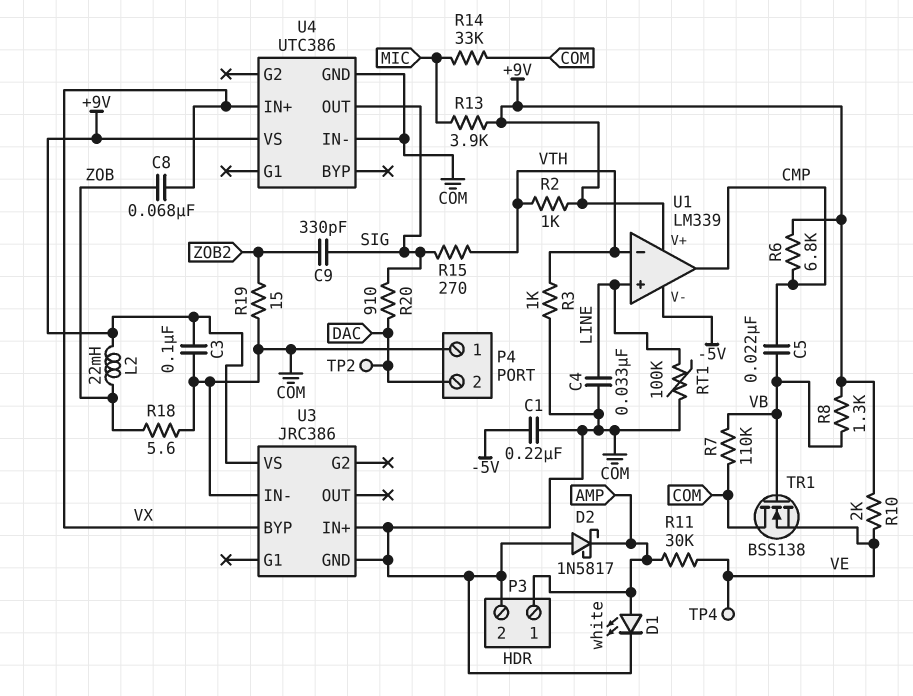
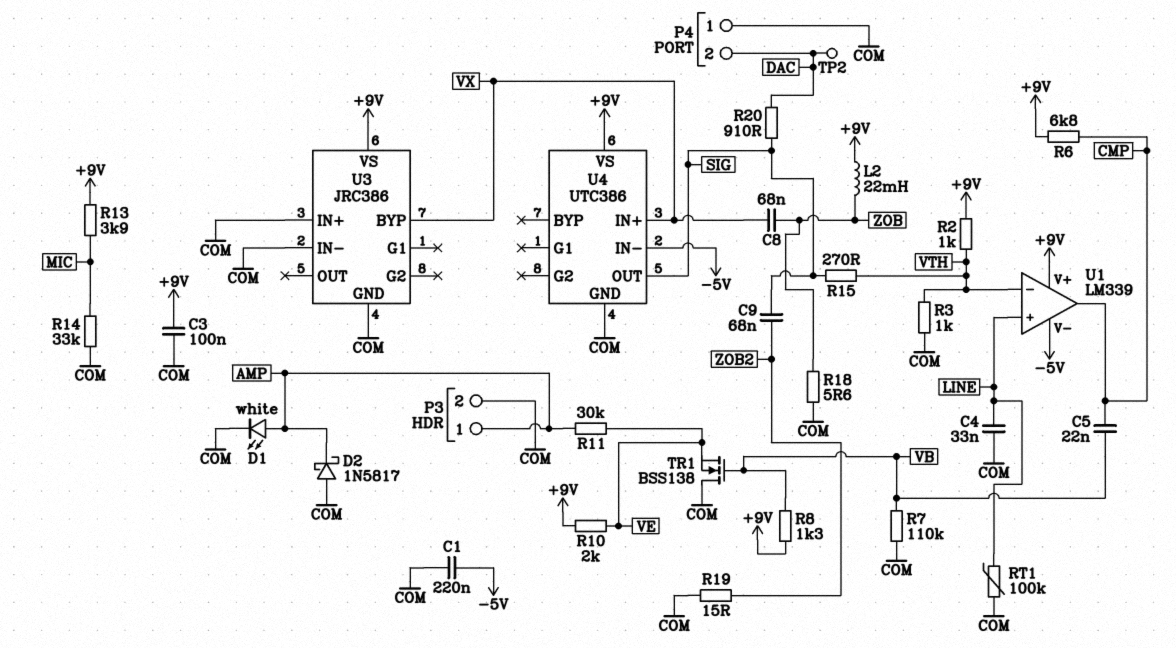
C9: 330pF (SIG, ZOB2) -> 68nF (SIG, ZOB2)
TP4: test point (VE) -> none
U4 pin IN-: COM -> -5V

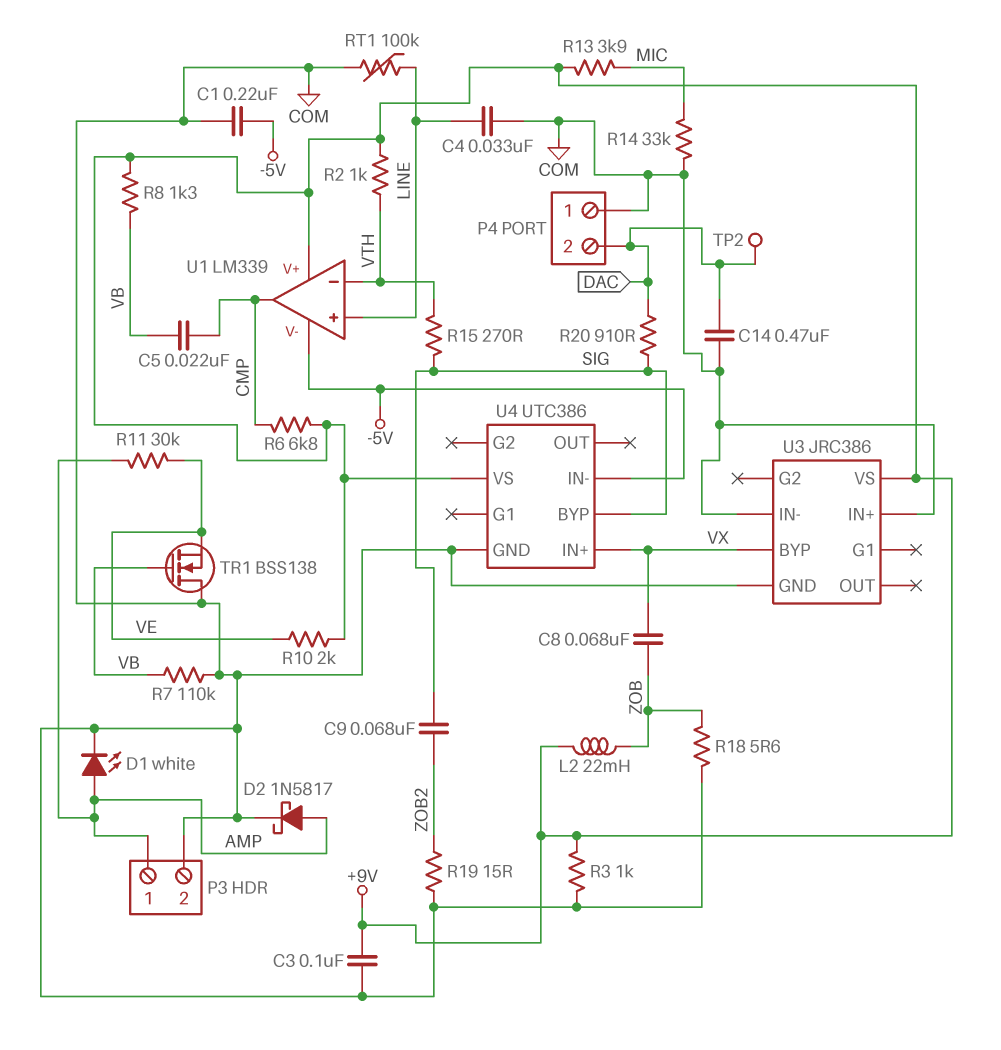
C14: none -> 470nF (COM, DAC)
D2: schottky 1N5817 (A COM, K AMP) -> schottky 1N5817 (A AMP, K COM)
R3: 1k (COM, VTH) -> 1k (+9V, COM)
U4 pin BYP: none -> SIG
U4 pin OUT: SIG -> none

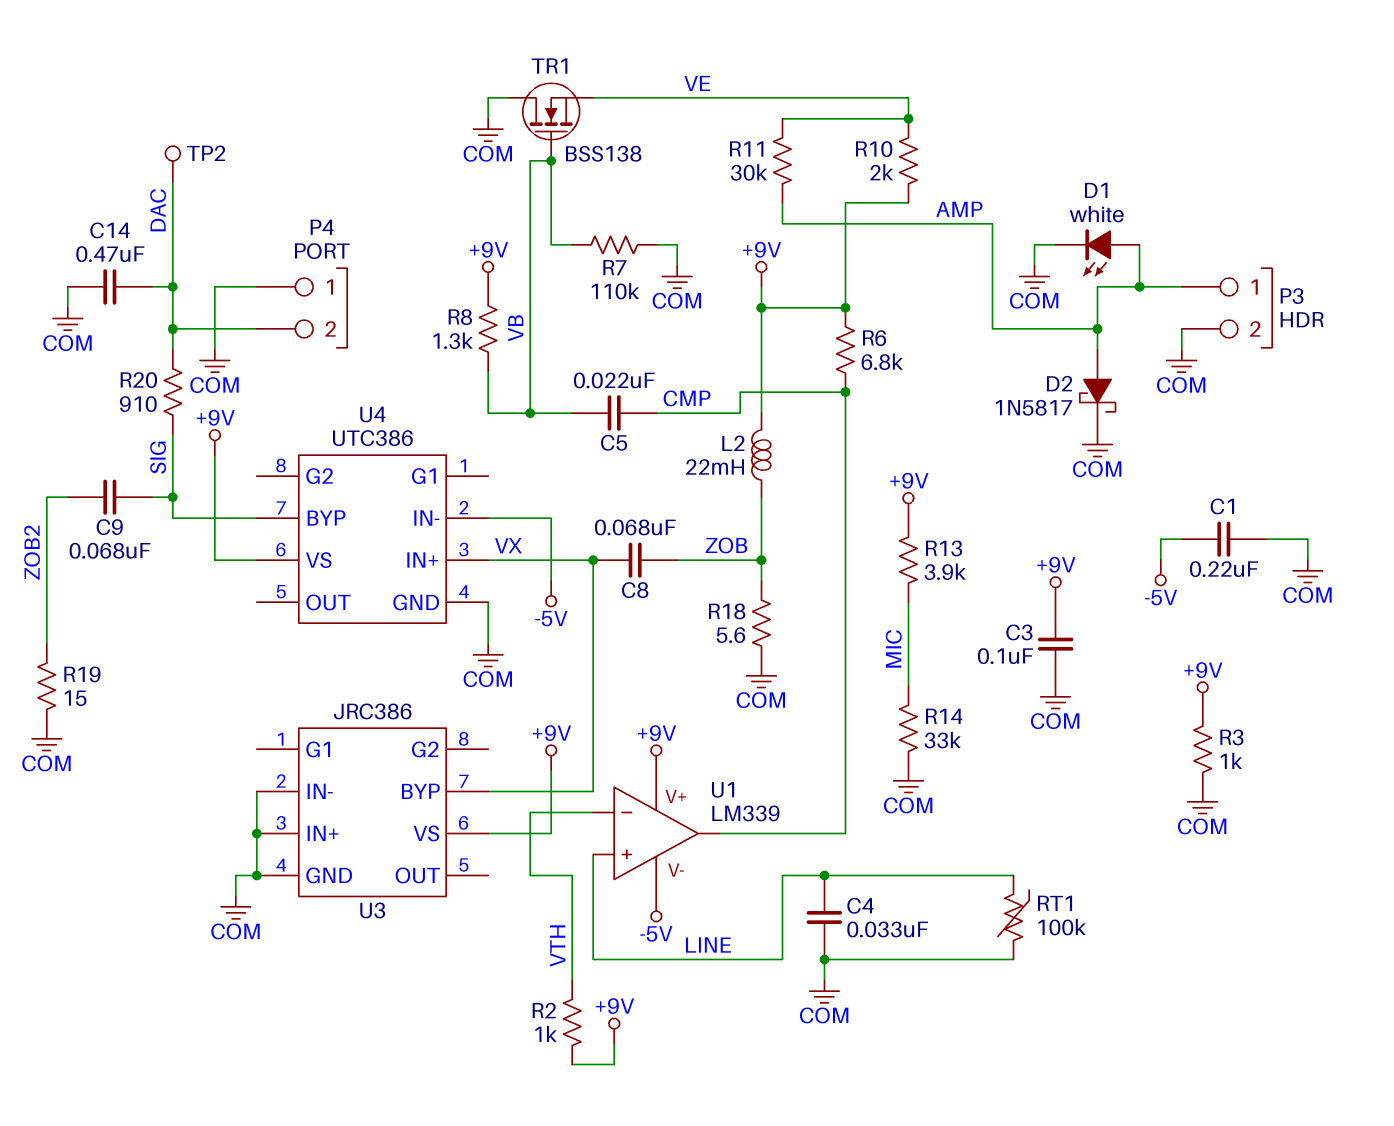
R15: 270 (SIG, VTH) -> none

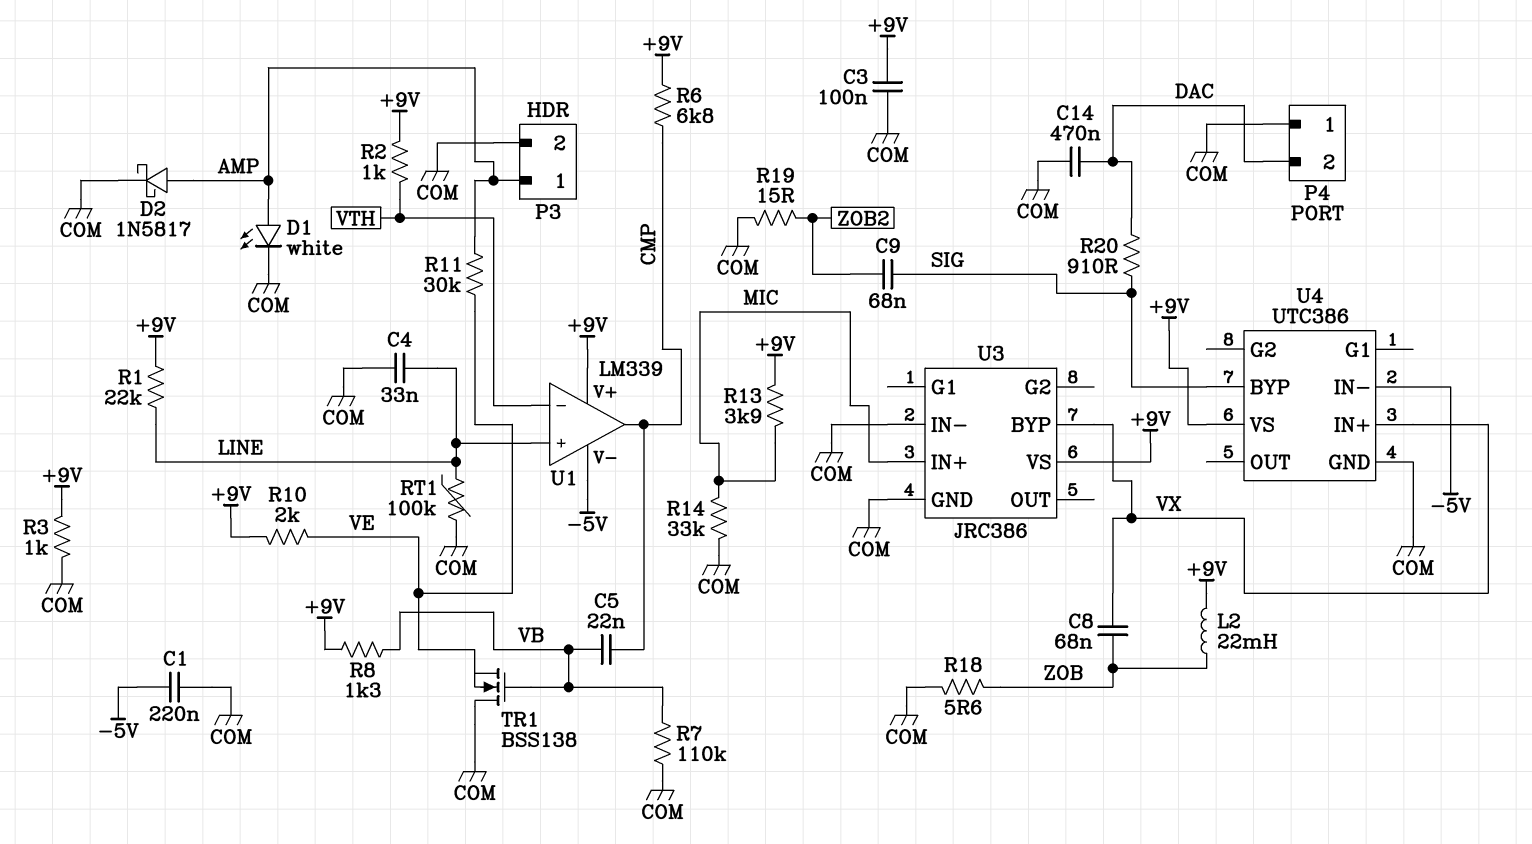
R1: none -> 22k (+9V, LINE)
TP2: test point (DAC) -> none
U3 pin IN+: COM -> MIC

